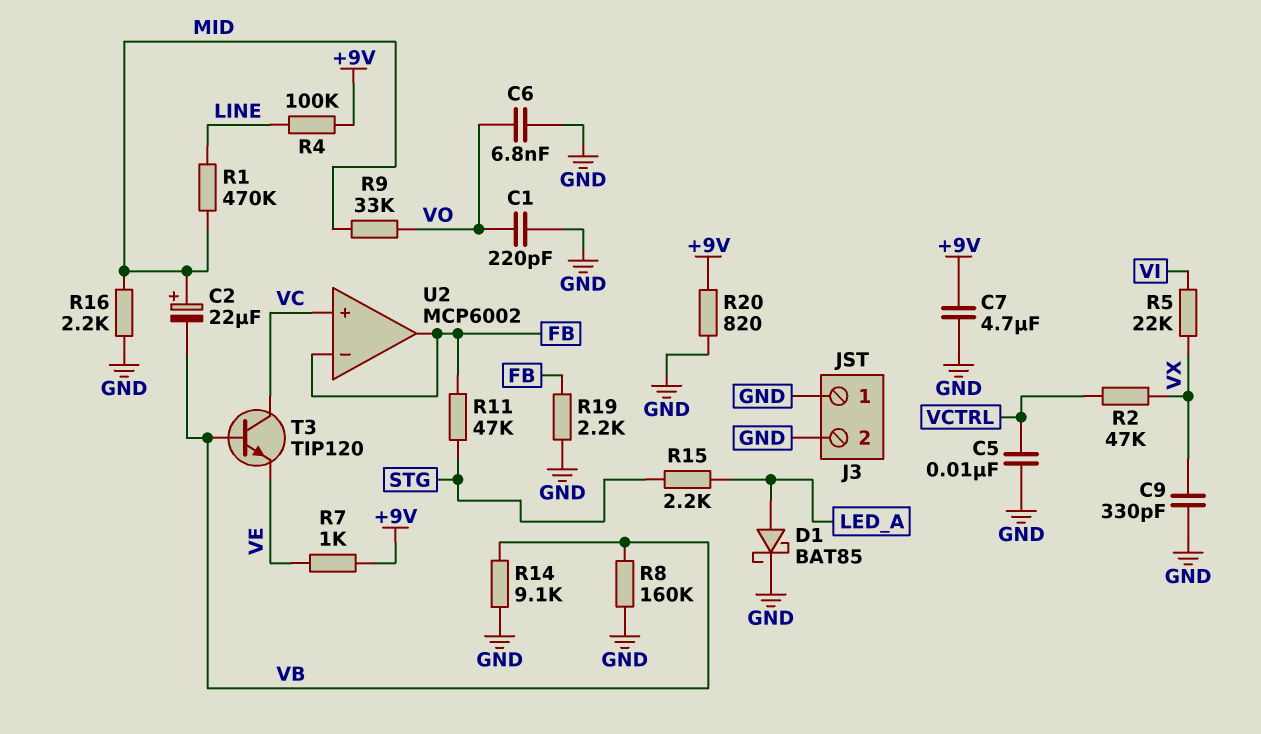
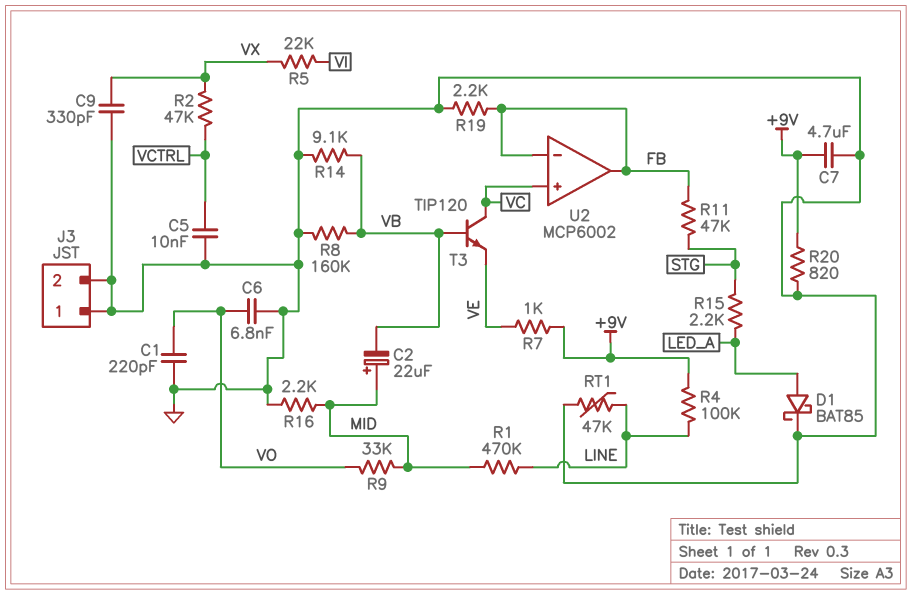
RT1: none -> 47k (GND, LINE)

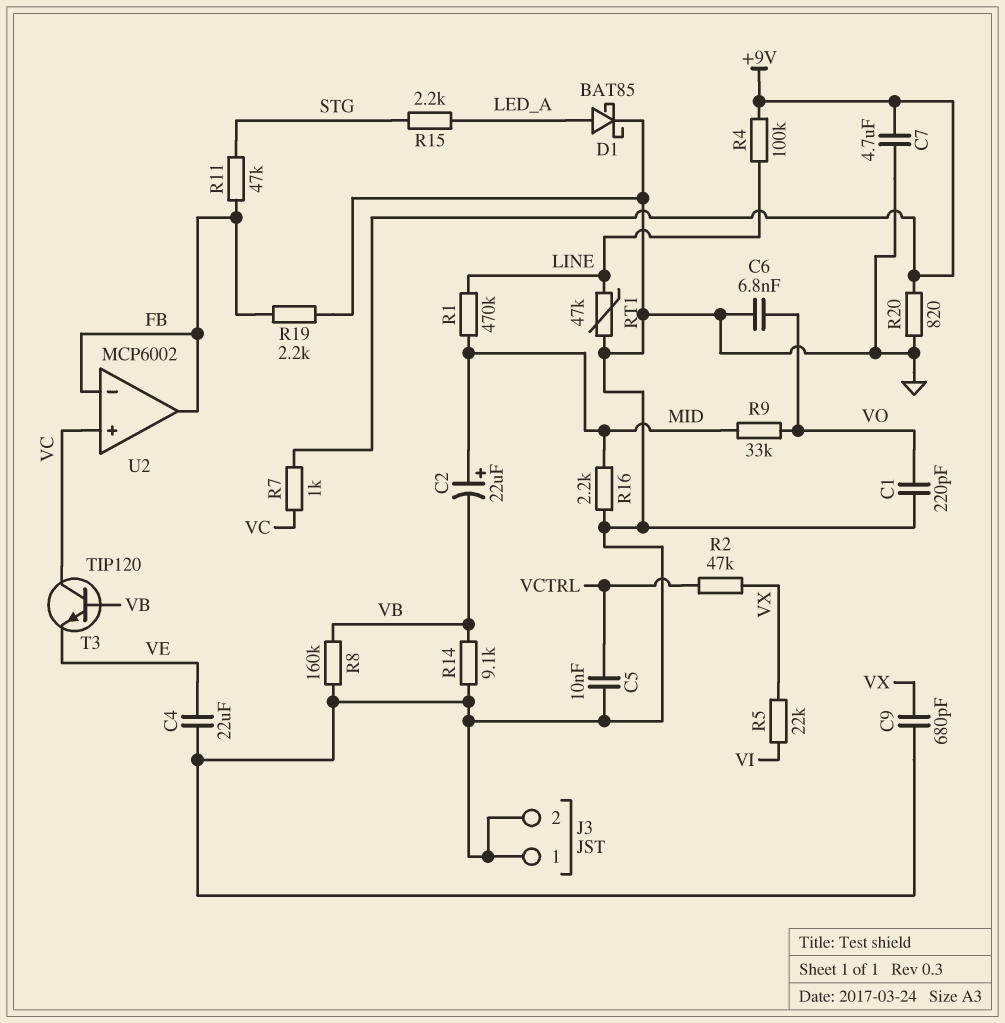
C4: none -> 22uF (GND, VE)
C9: 330pF (GND, VX) -> 680pF (GND, VX)
R7: 1k (+9V, VE) -> 1k (+9V, VC)

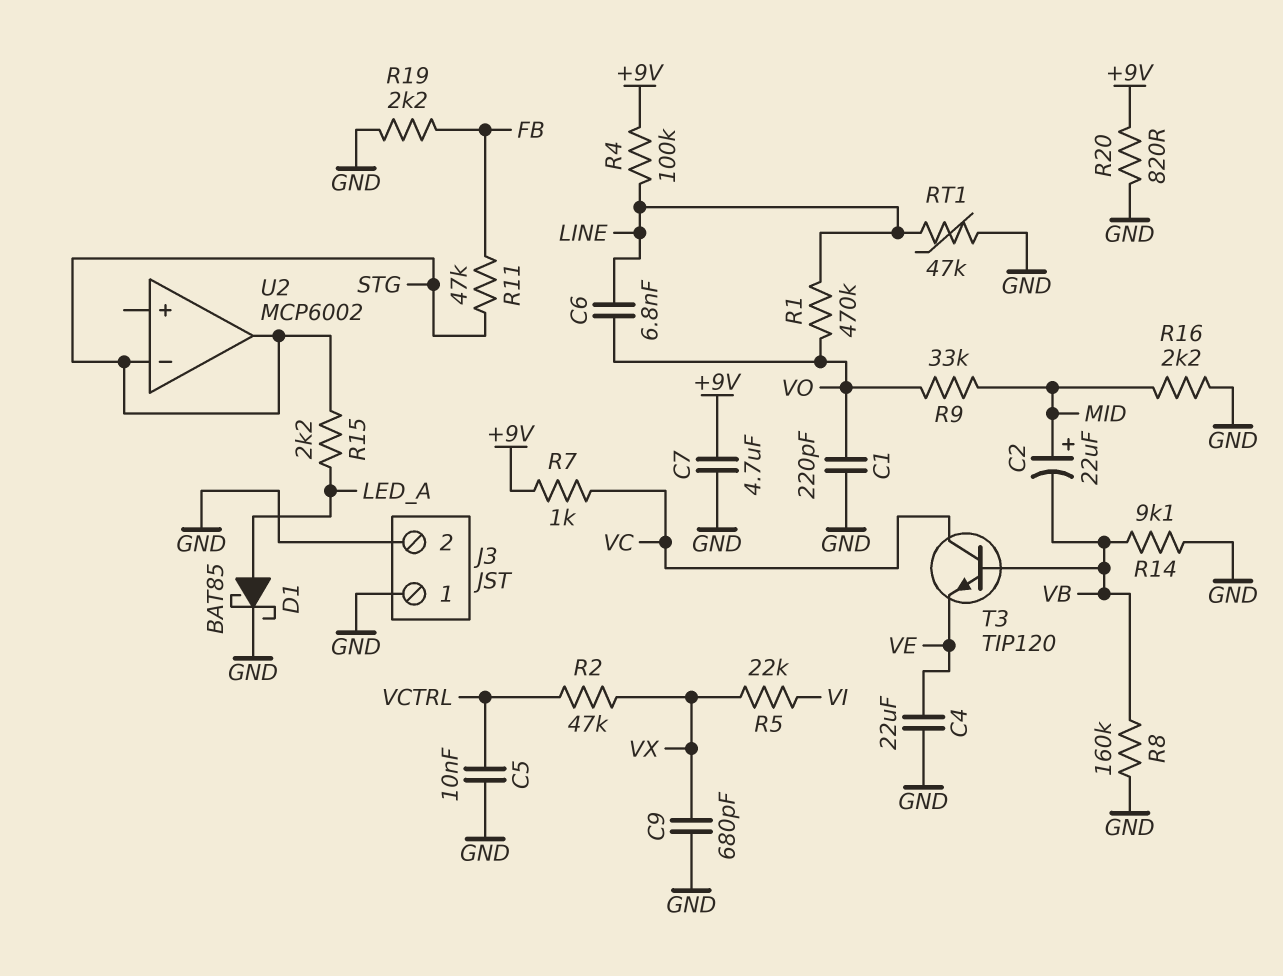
C6: 6.8nF (GND, VO) -> 6.8nF (LINE, VO)
R1: 470k (LINE, MID) -> 470k (LINE, VO)
U2 pin in+: VC -> none
U2 pin in-: FB -> STG
U2 pin out: FB -> STG

